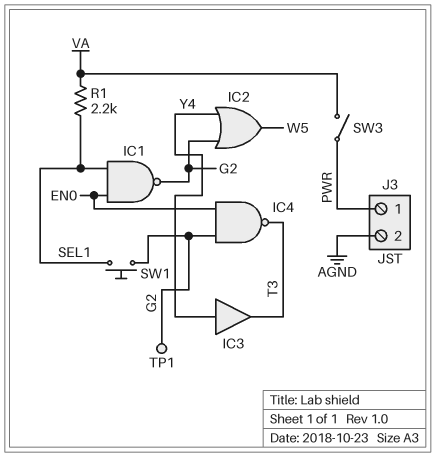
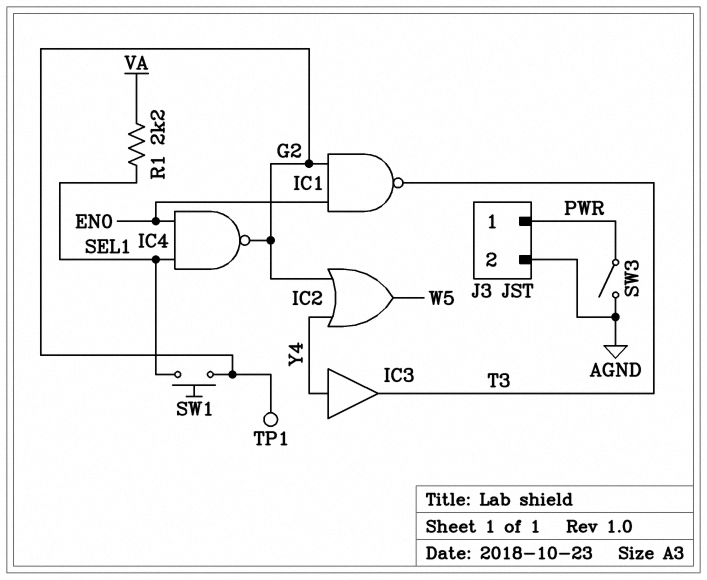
IC1: NAND (in EN0, in SEL1, out G2) -> NAND (in EN0, in G2, out T3)
IC4: NAND (in EN0, in G2, out T3) -> NAND (in EN0, in SEL1, out G2)
SW3: switch (PWR, VA) -> switch (AGND, PWR)

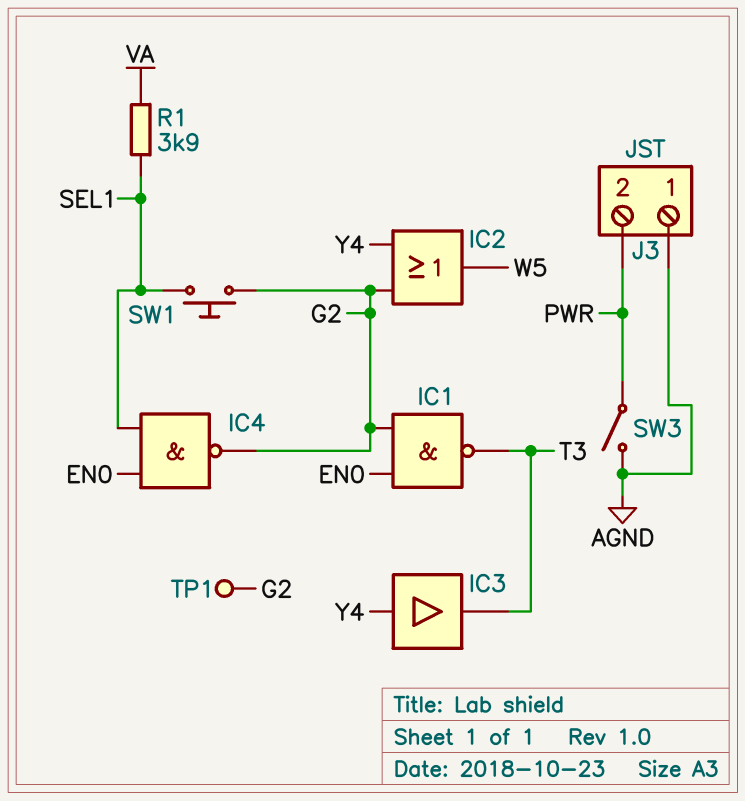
J3 pin 1: PWR -> AGND
J3 pin 2: AGND -> PWR
R1: 2.2k (SEL1, VA) -> 3.9k (SEL1, VA)

